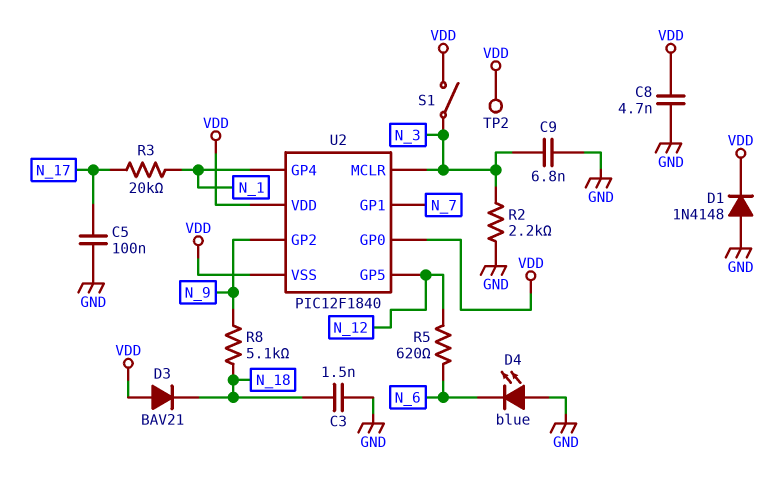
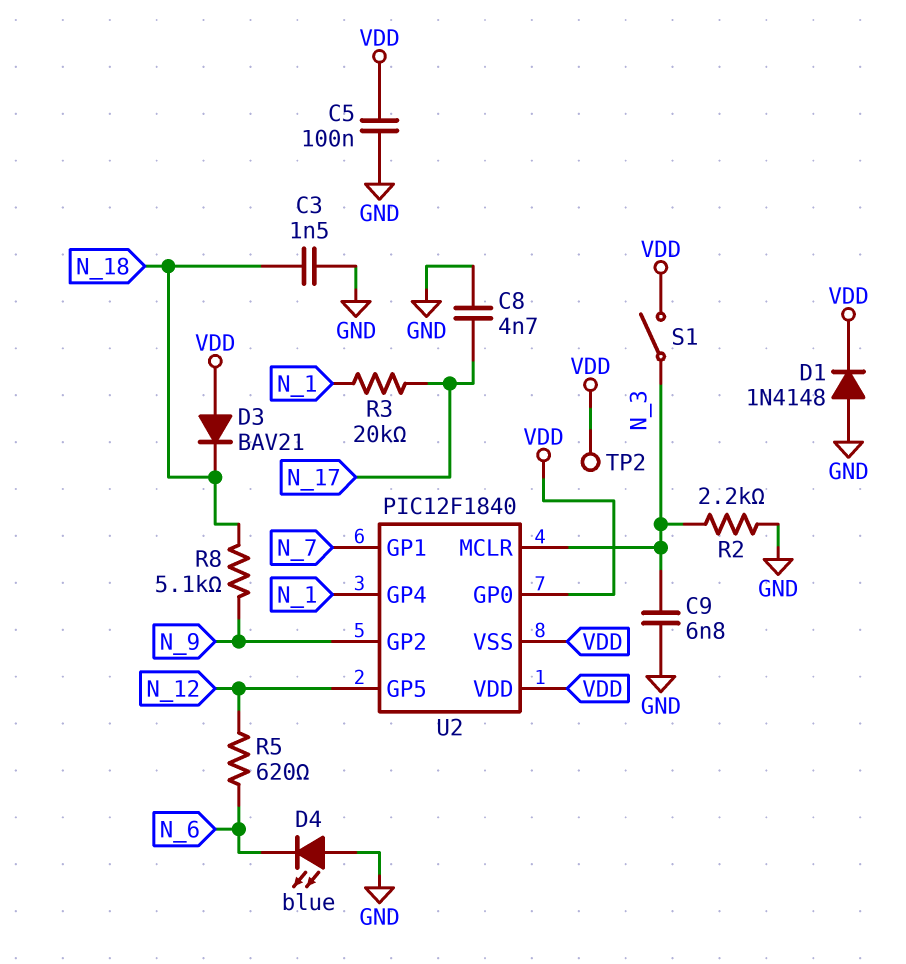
C5: 100nF (GND, N_17) -> 100nF (GND, VDD)
C8: 4.7nF (GND, VDD) -> 4.7nF (GND, N_17)

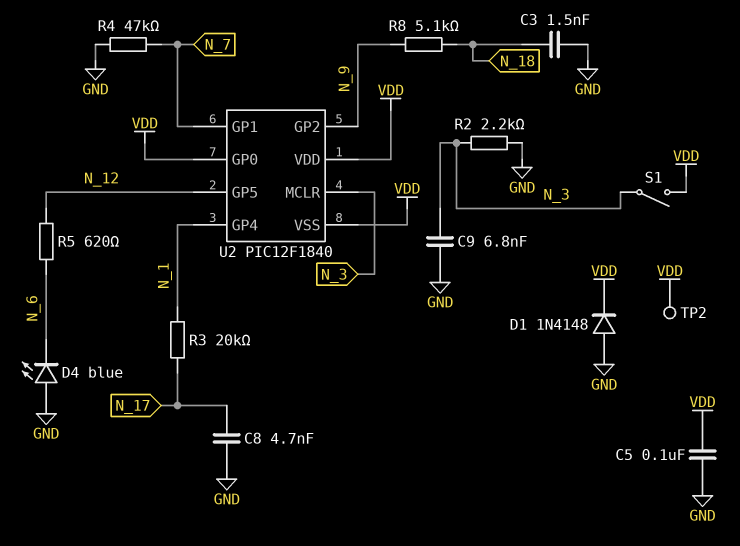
D3: diode BAV21 (A VDD, K N_18) -> none
R4: none -> 47k (GND, N_7)

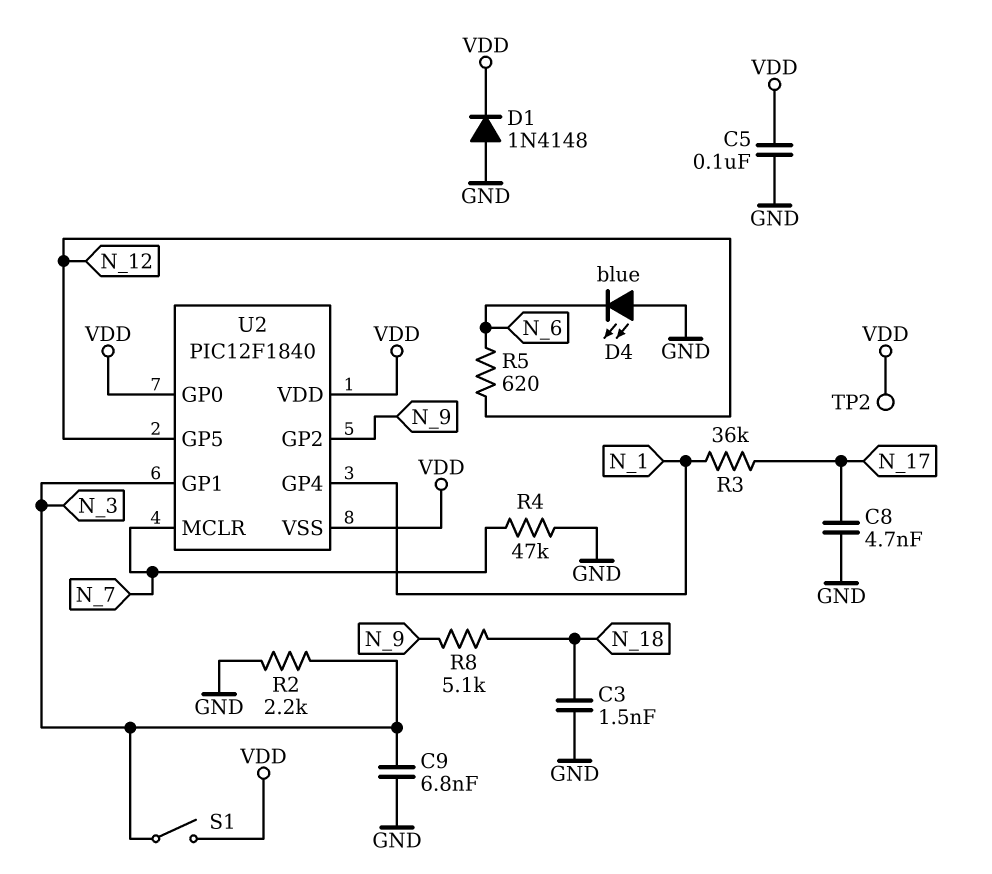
R3: 20k (N_1, N_17) -> 36k (N_1, N_17)
U2 pin GP1: N_7 -> N_3
U2 pin MCLR: N_3 -> N_7

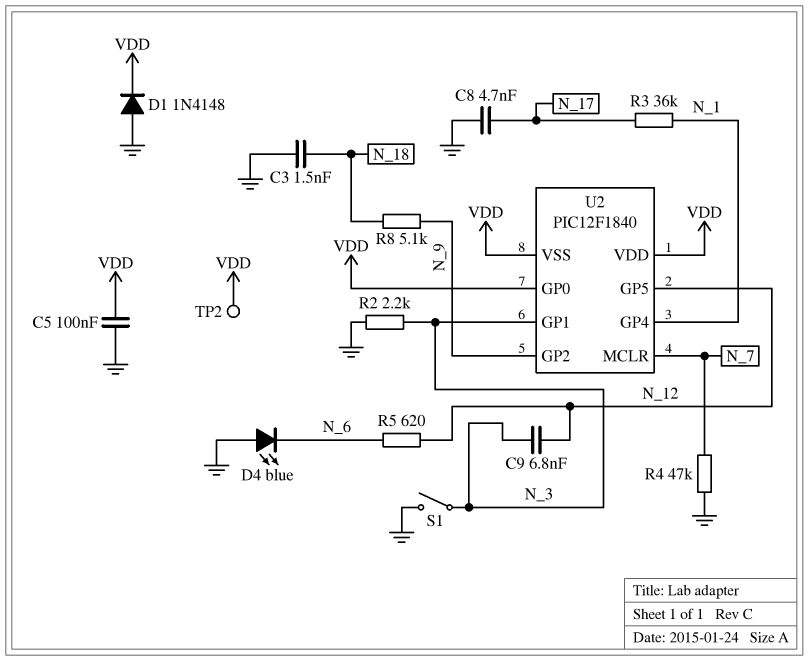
C9: 6.8nF (GND, N_3) -> 6.8nF (N_3, N_12)
S1: switch (N_3, VDD) -> switch (GND, N_3)

